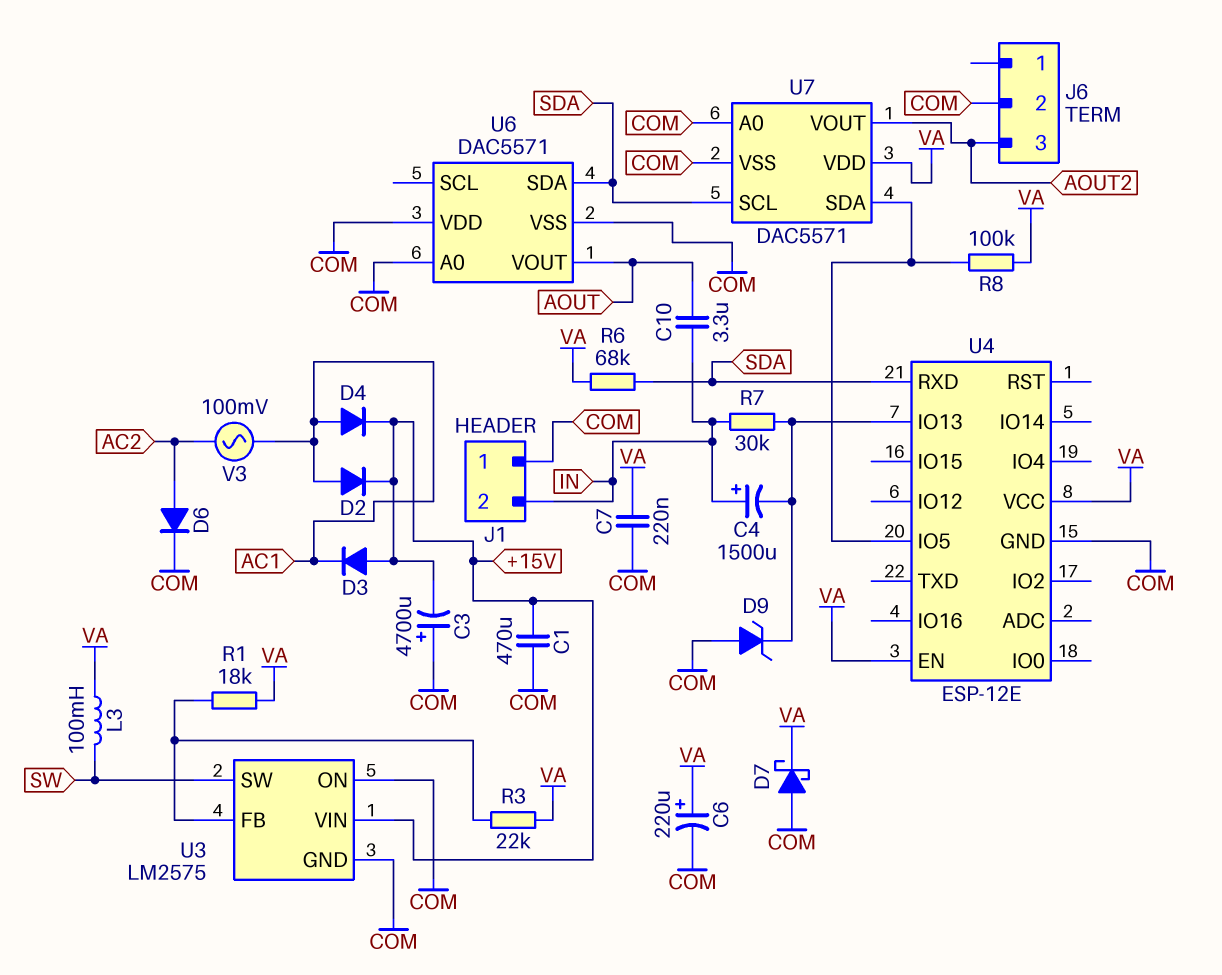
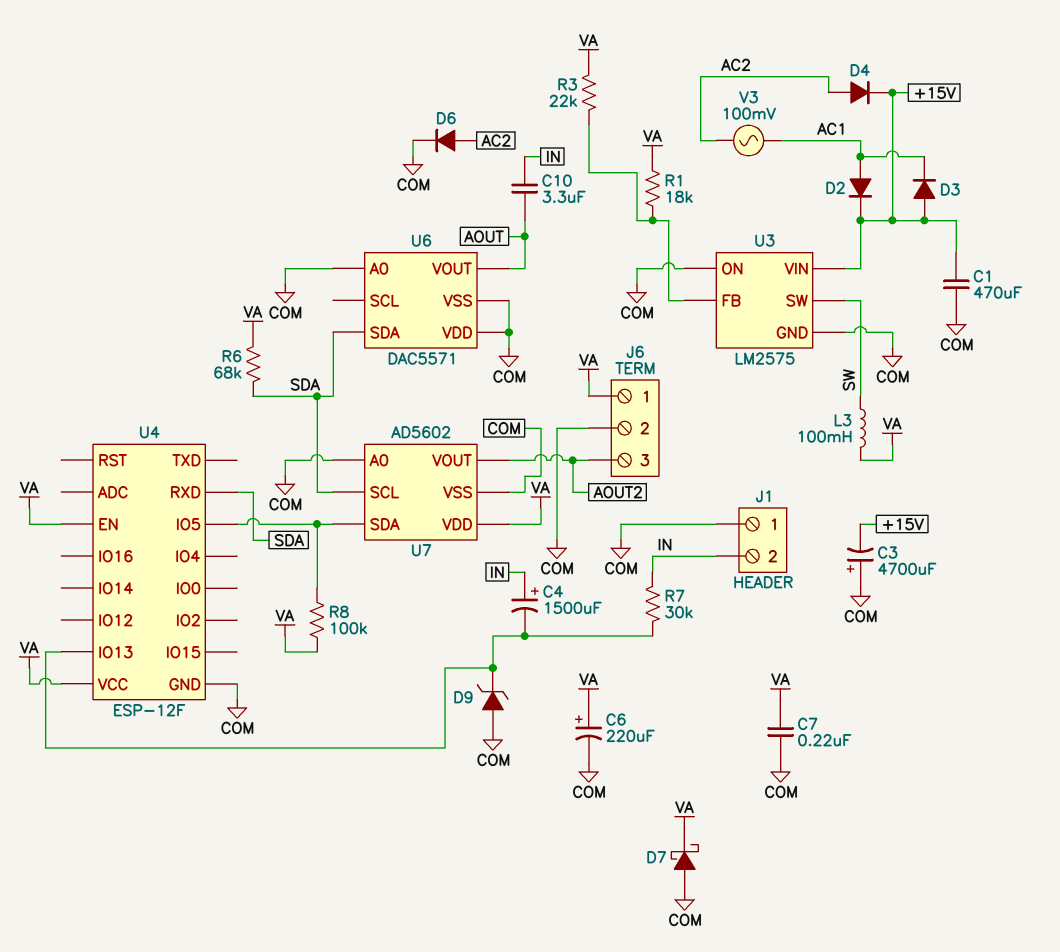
D4: diode (A AC1, K +15V) -> diode (A AC2, K +15V)
J6 pin 1: none -> VA
U4: ESP-12E -> ESP-12F
U7: DAC5571 -> AD5602

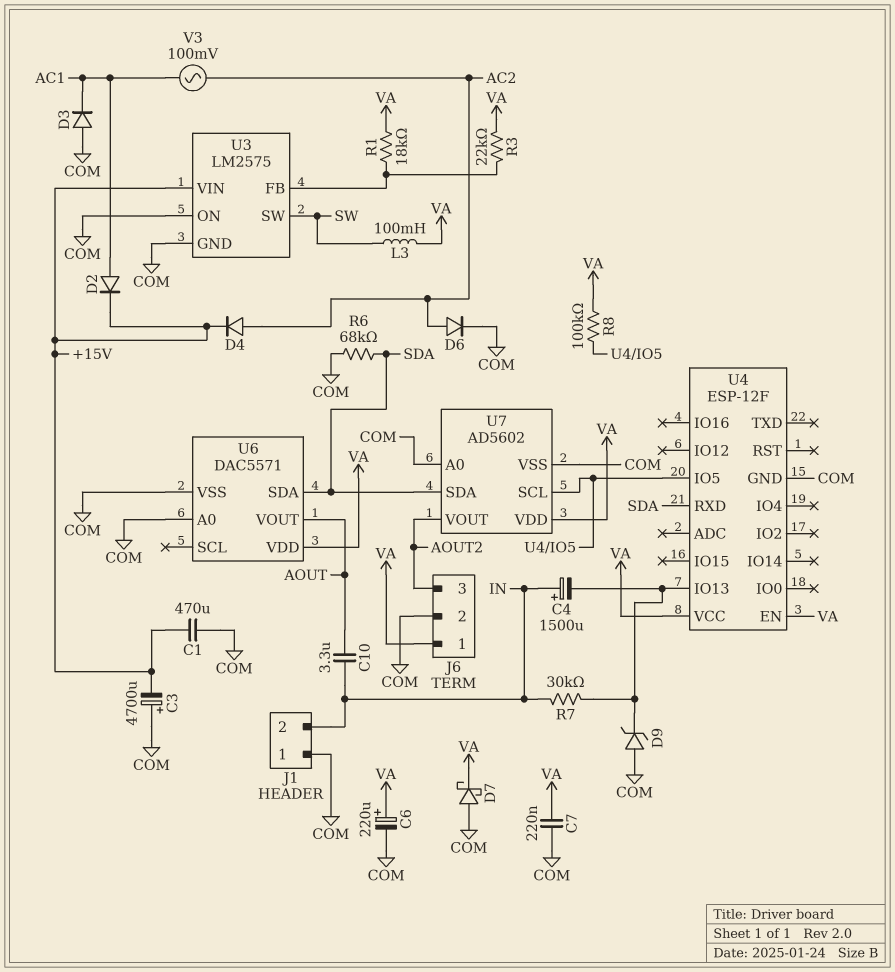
D3: diode (A +15V, K AC1) -> diode (A COM, K AC1)
R6: 68k (SDA, VA) -> 68k (COM, SDA)
U6 pin VDD: COM -> VA
U7 pin SCL: SDA -> U4/IO5
U7 pin SDA: U4/IO5 -> SDA

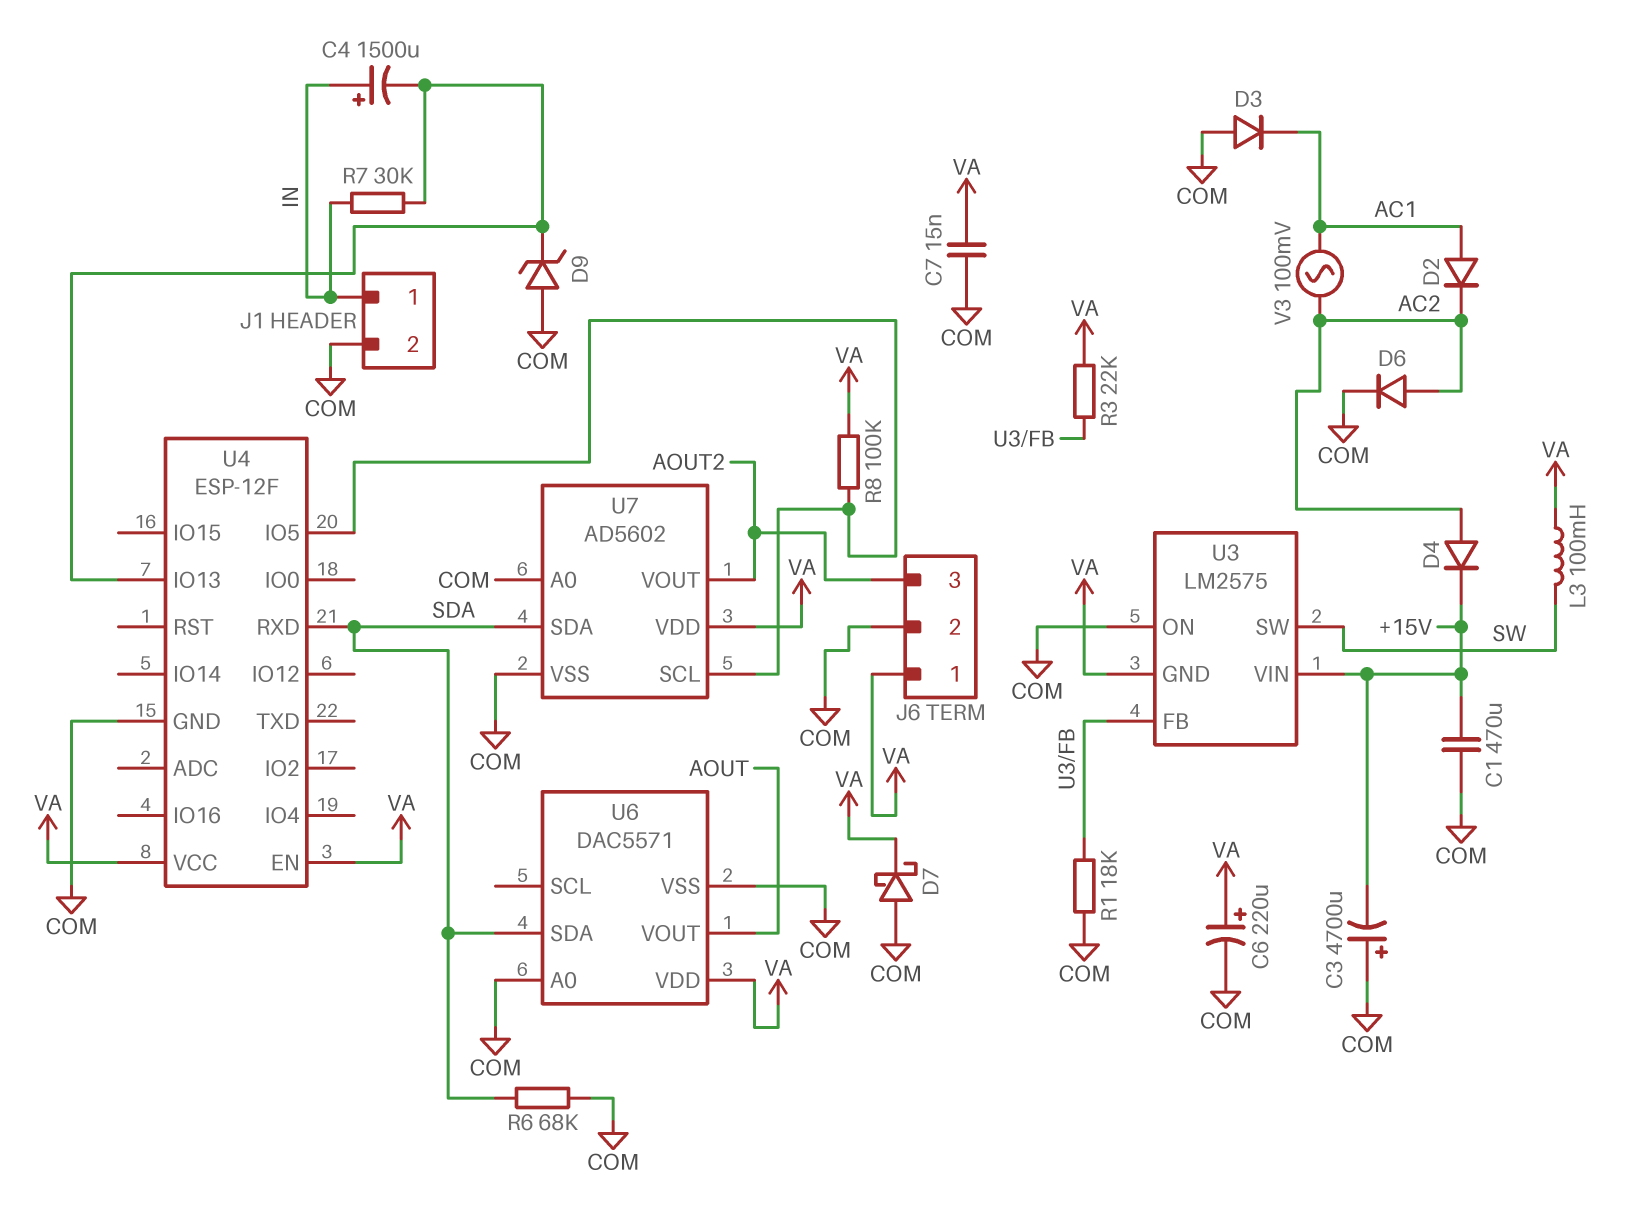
C7: 220nF (COM, VA) -> 15nF (COM, VA)
C10: 3.3uF (AOUT, IN) -> none
D2: diode (A AC1, K +15V) -> diode (A AC1, K AC2)
J1 pin 1: COM -> IN
J1 pin 2: IN -> COM
R1: 18k (U3/FB, VA) -> 18k (COM, U3/FB)
U3 pin GND: COM -> VA

